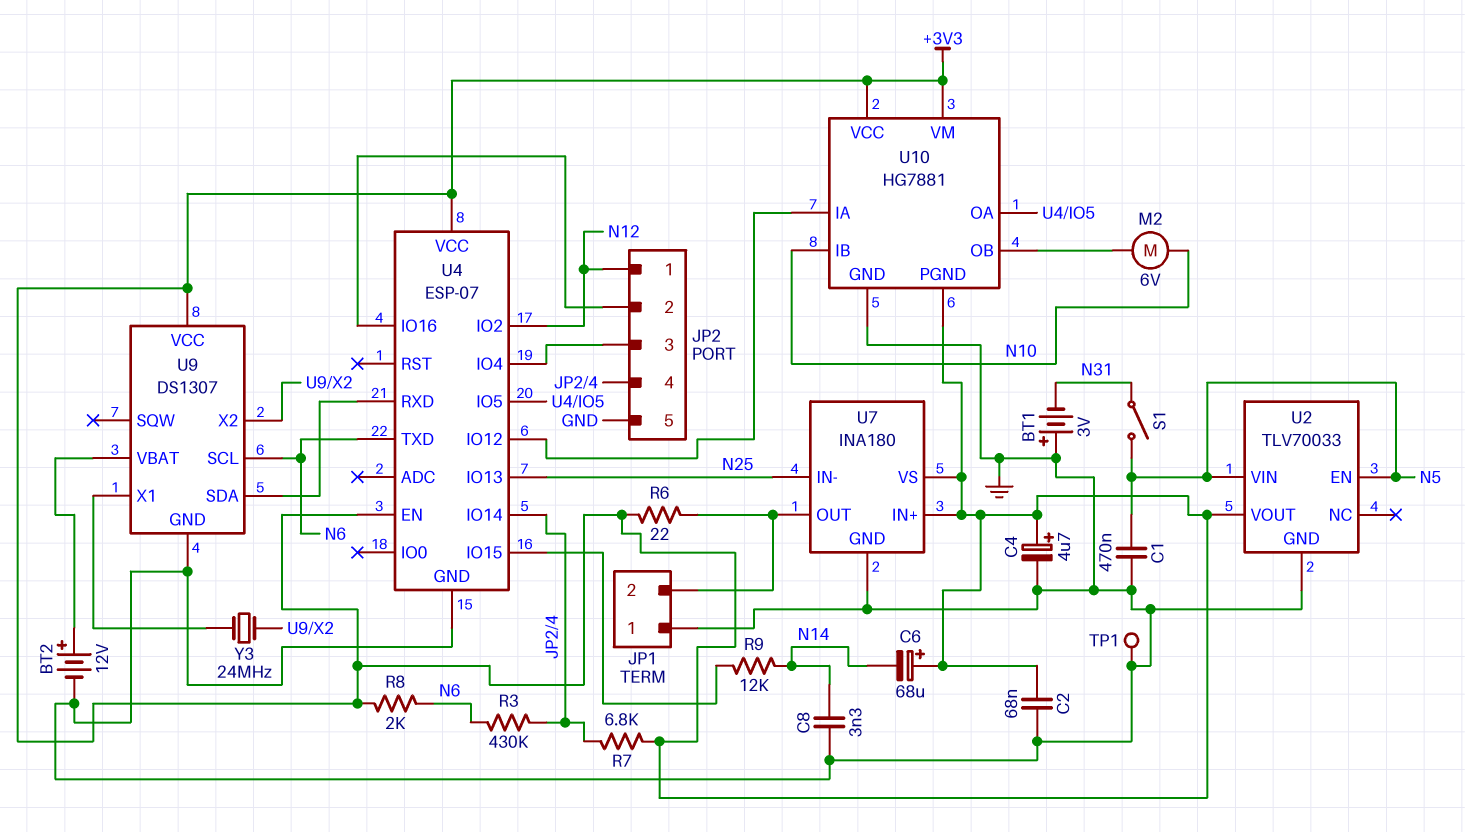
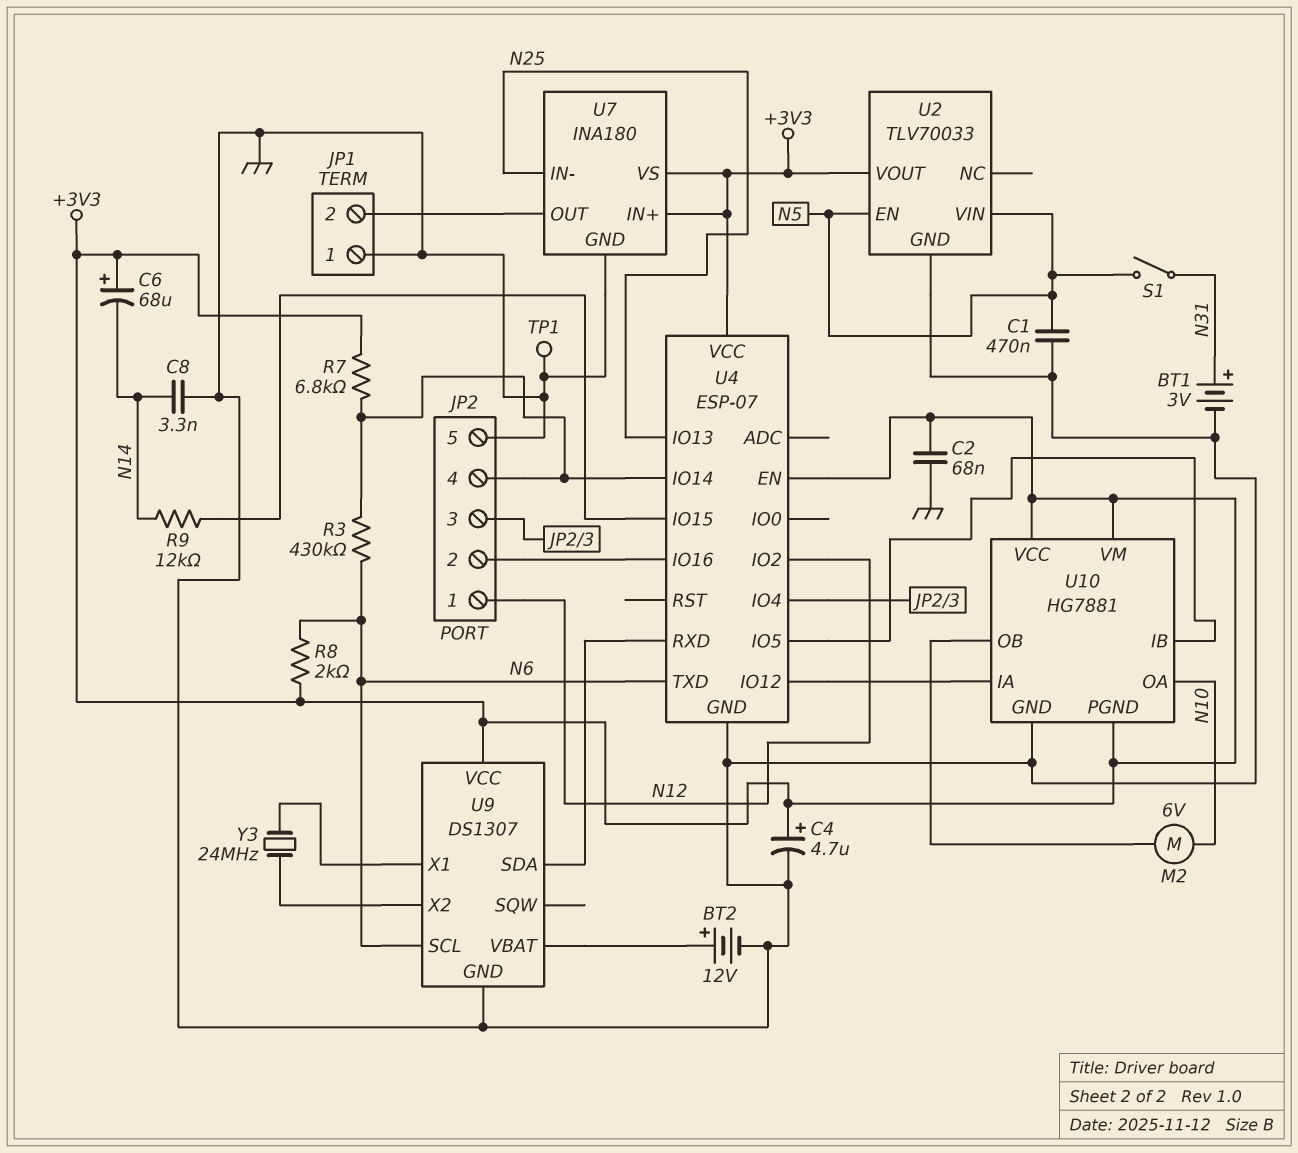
BT1: 3V (plus GND, minus N31) -> 3V (plus N31, minus GND)
R6: 22 (+3V3, JP1/2) -> none
U10 pin IB: N10 -> U4/IO5
U10 pin OA: U4/IO5 -> N10

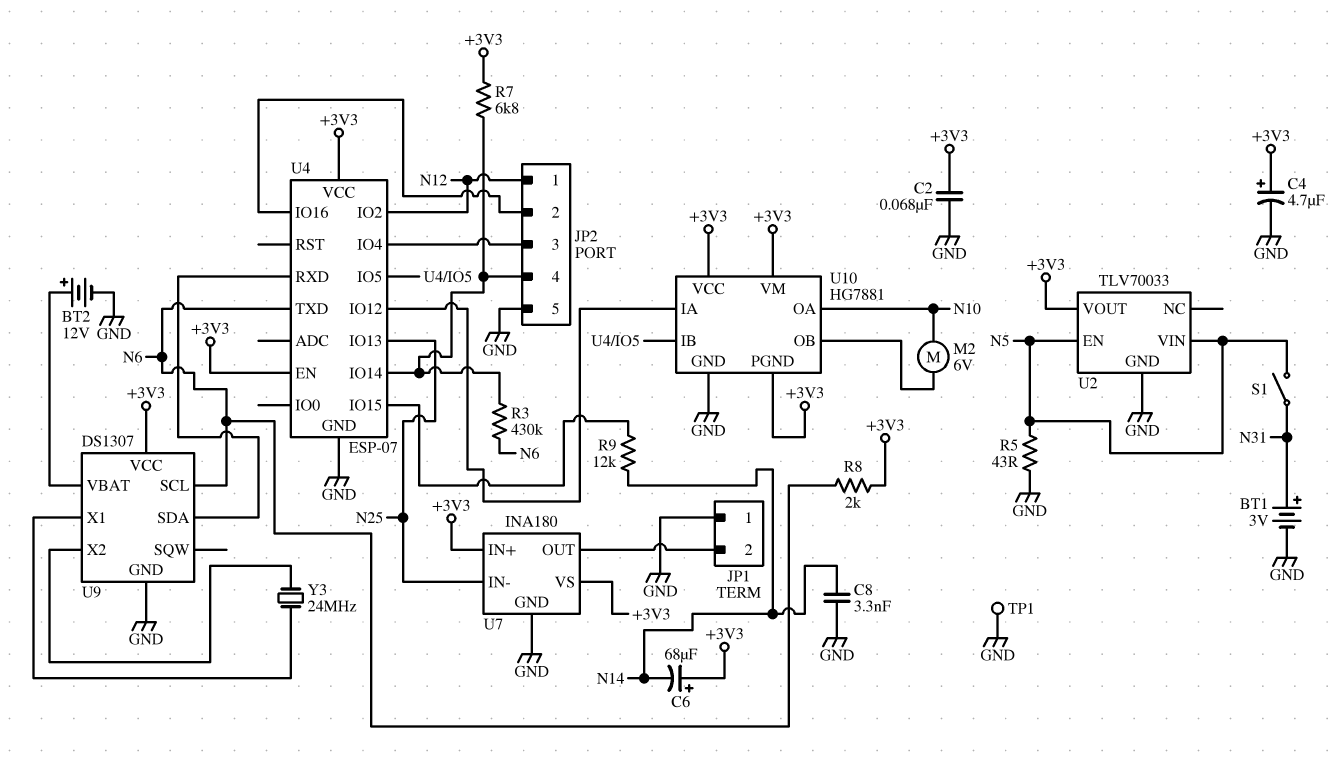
C1: 470nF (GND, N5) -> none
R5: none -> 43 (GND, N5)

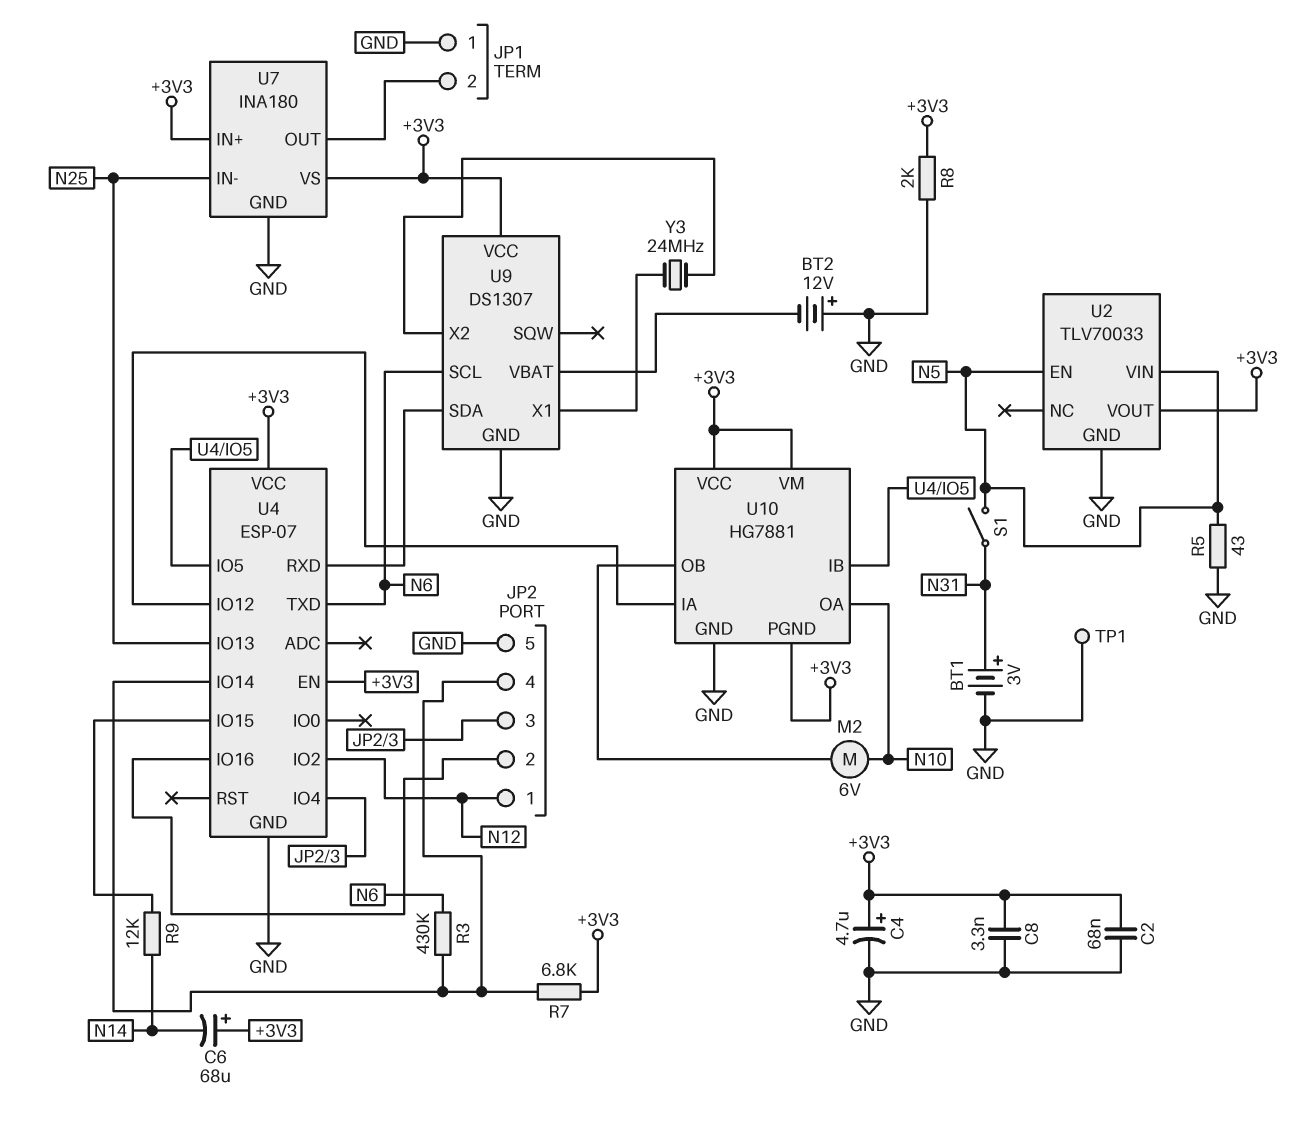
BT2: 12V (plus U9/VBAT, minus GND) -> 12V (plus GND, minus U9/VBAT)
C8: 3.3nF (GND, N14) -> 3.3nF (+3V3, GND)
R8: 2k (+3V3, N6) -> 2k (+3V3, GND)

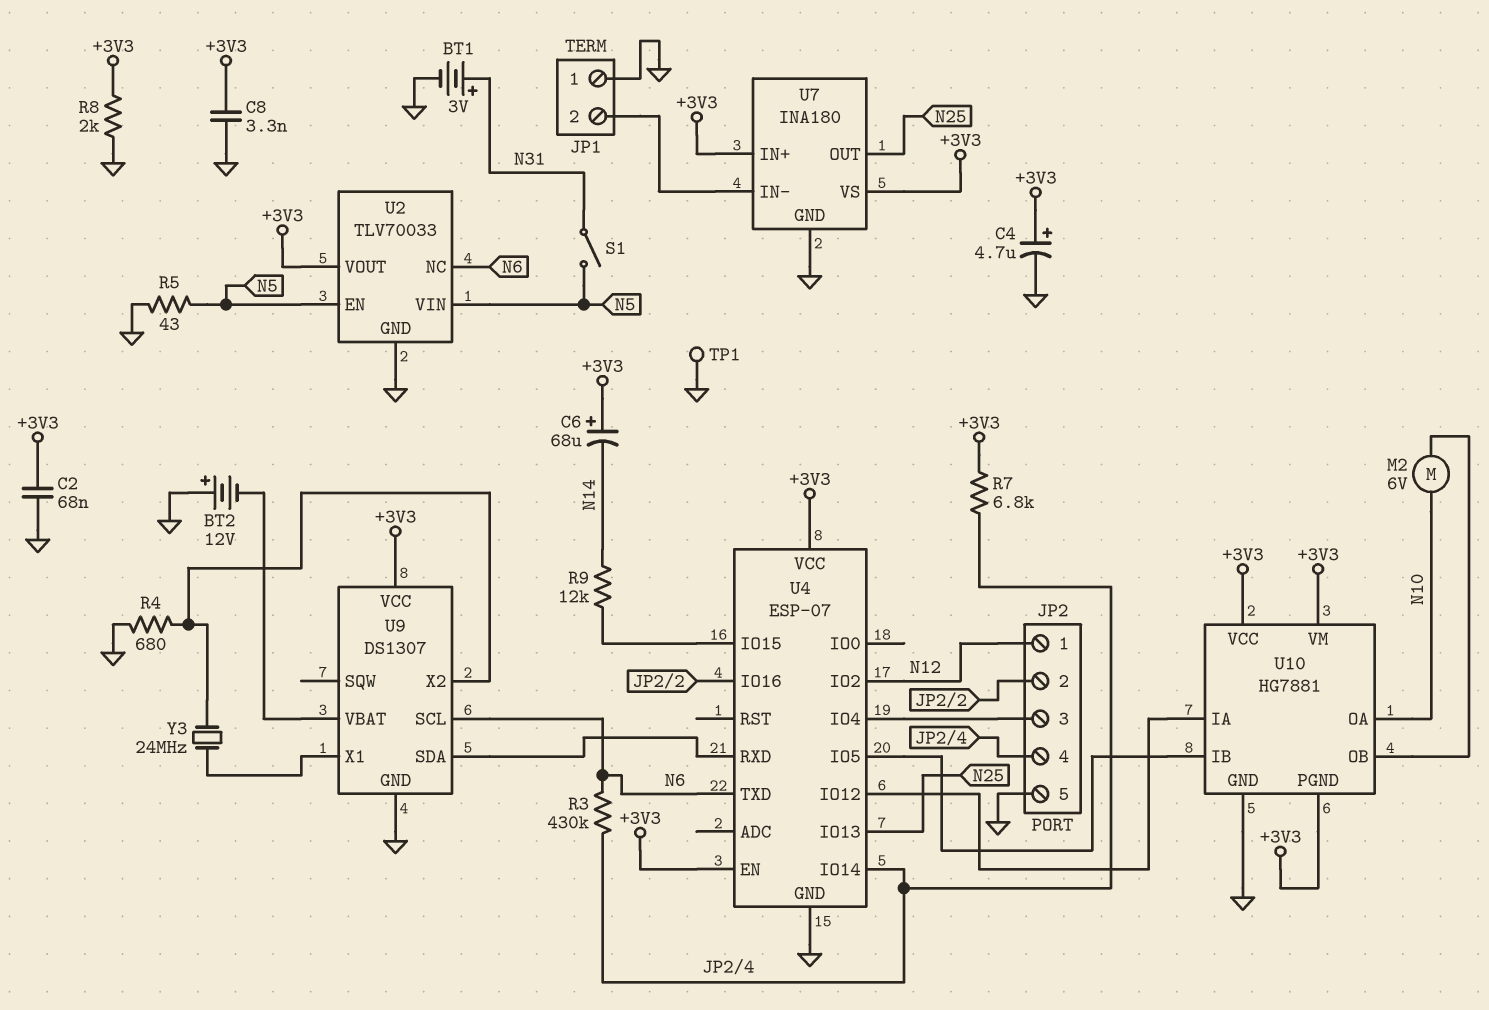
R4: none -> 680 (GND, U9/X2)
U2 pin NC: none -> N6
U7 pin IN-: N25 -> JP1/2
U7 pin OUT: JP1/2 -> N25

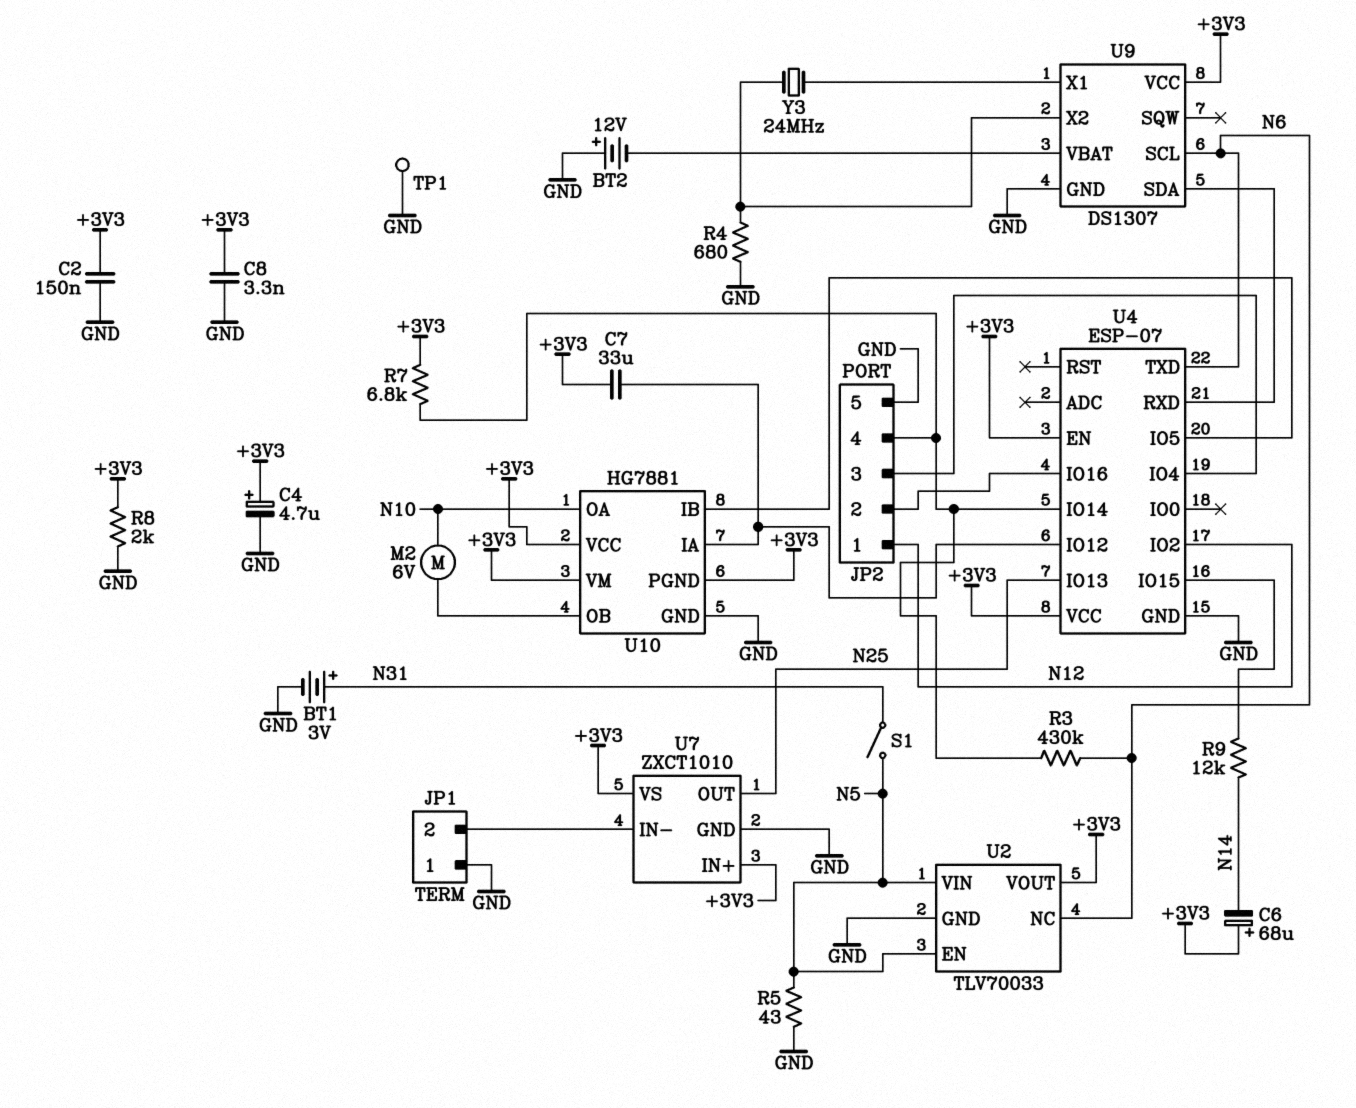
C2: 68nF (+3V3, GND) -> 150nF (+3V3, GND)
C7: none -> 33uF (+3V3, U4/IO12)
U7: INA180 -> ZXCT1010

